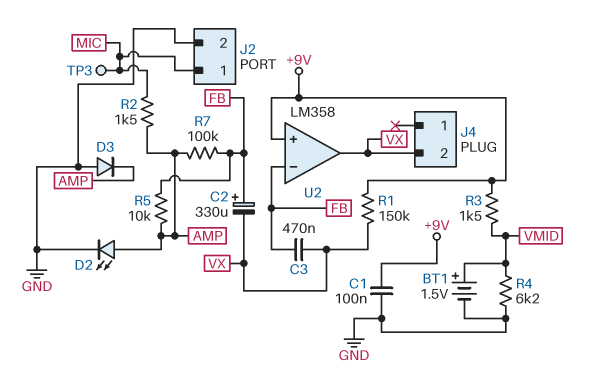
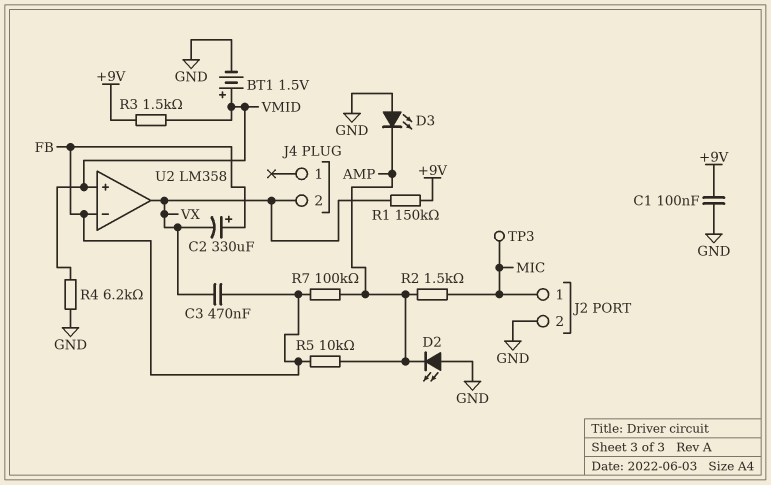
D2: LED (A AMP, K GND) -> LED (A GND, K AMP)
D3: diode (A GND, K AMP) -> LED (A GND, K AMP)
U2 pin in+: +9V -> VMID

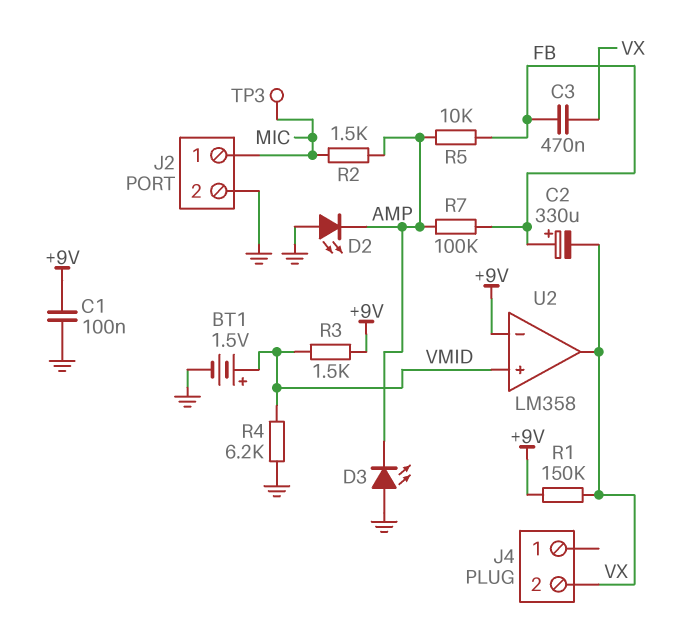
U2 pin in-: FB -> +9V

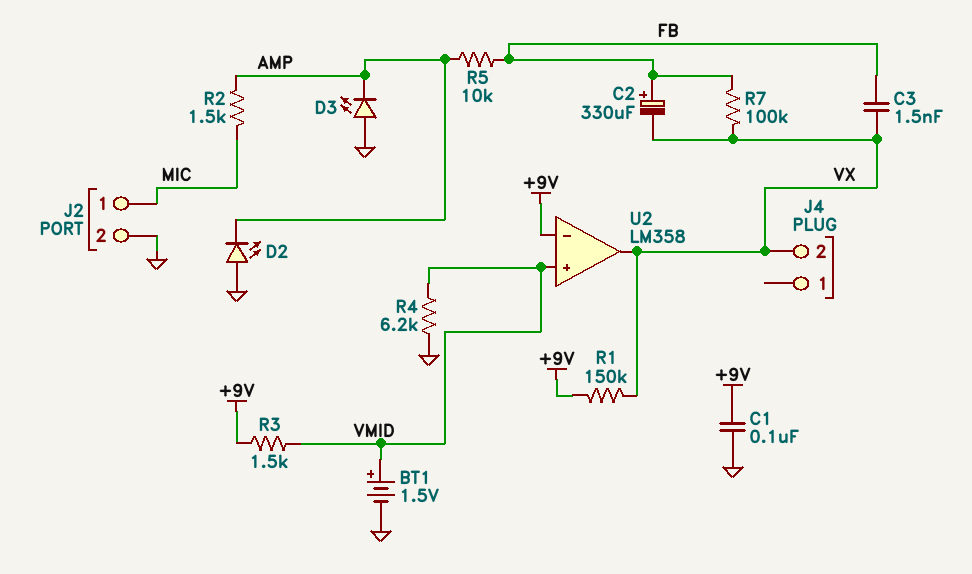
C3: 470nF (FB, VX) -> 1.5nF (FB, VX)
R7: 100k (AMP, FB) -> 100k (FB, VX)
TP3: test point (MIC) -> none

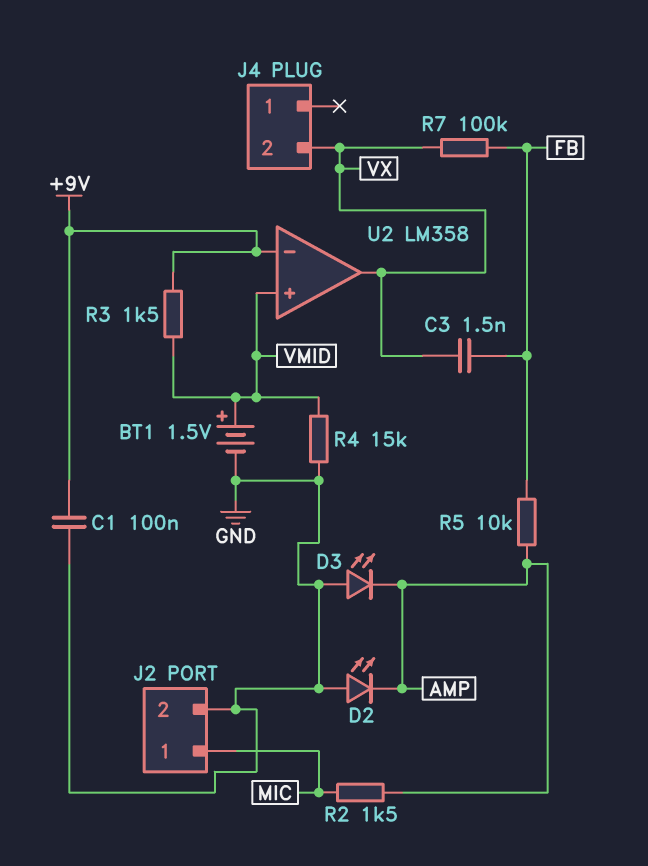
C2: 330uF (plus FB, minus VX) -> none
R1: 150k (+9V, VX) -> none
R4: 6.2k (GND, VMID) -> 15k (GND, VMID)

